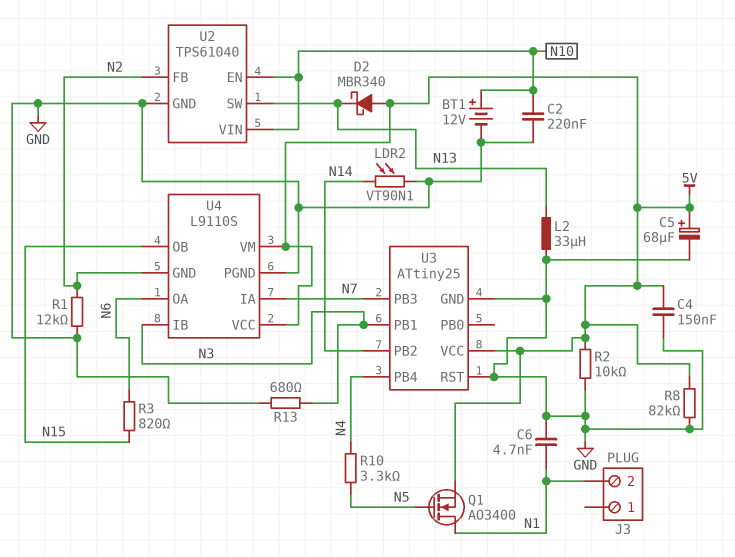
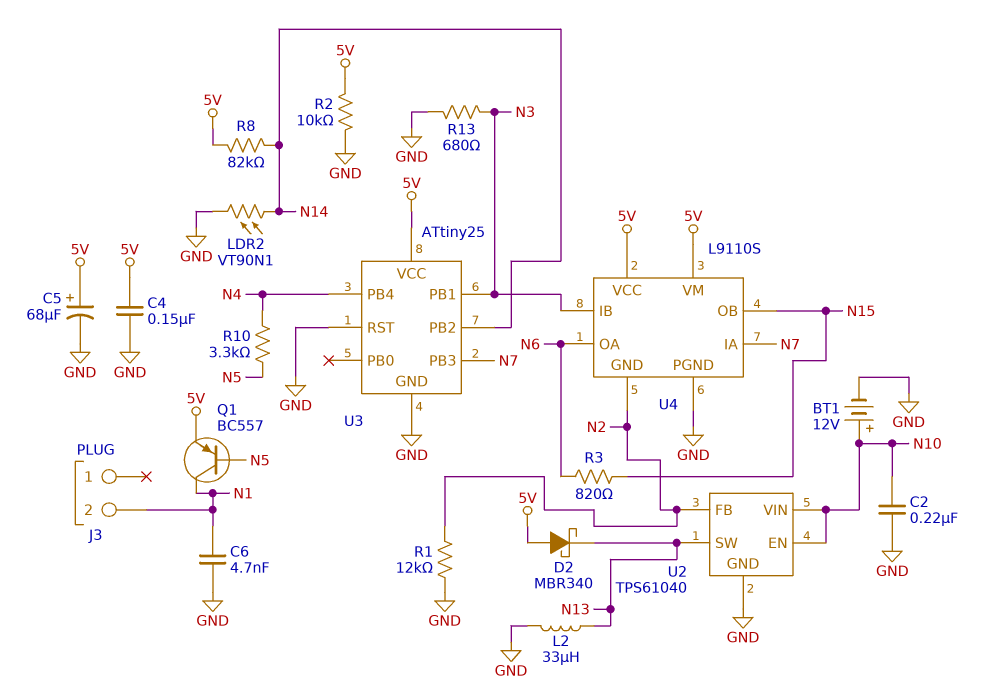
Q1: NMOS AO3400 (G N5, D N1, S 5V) -> PNP BC557 (B N5, C N1, E 5V)
R8: 82k (5V, GND) -> 82k (5V, N14)

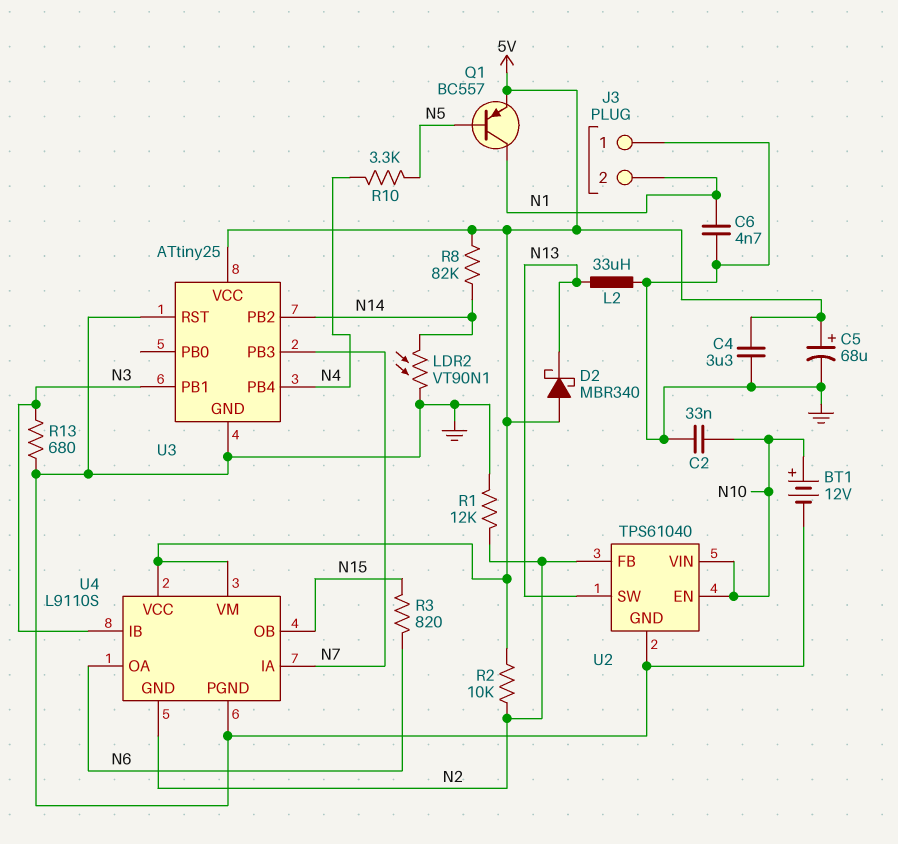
C2: 220nF (GND, N10) -> 33nF (GND, N10)
C4: 150nF (5V, GND) -> 3.3uF (5V, GND)
J3 pin 1: none -> GND
R2: 10k (5V, GND) -> 10k (5V, N2)

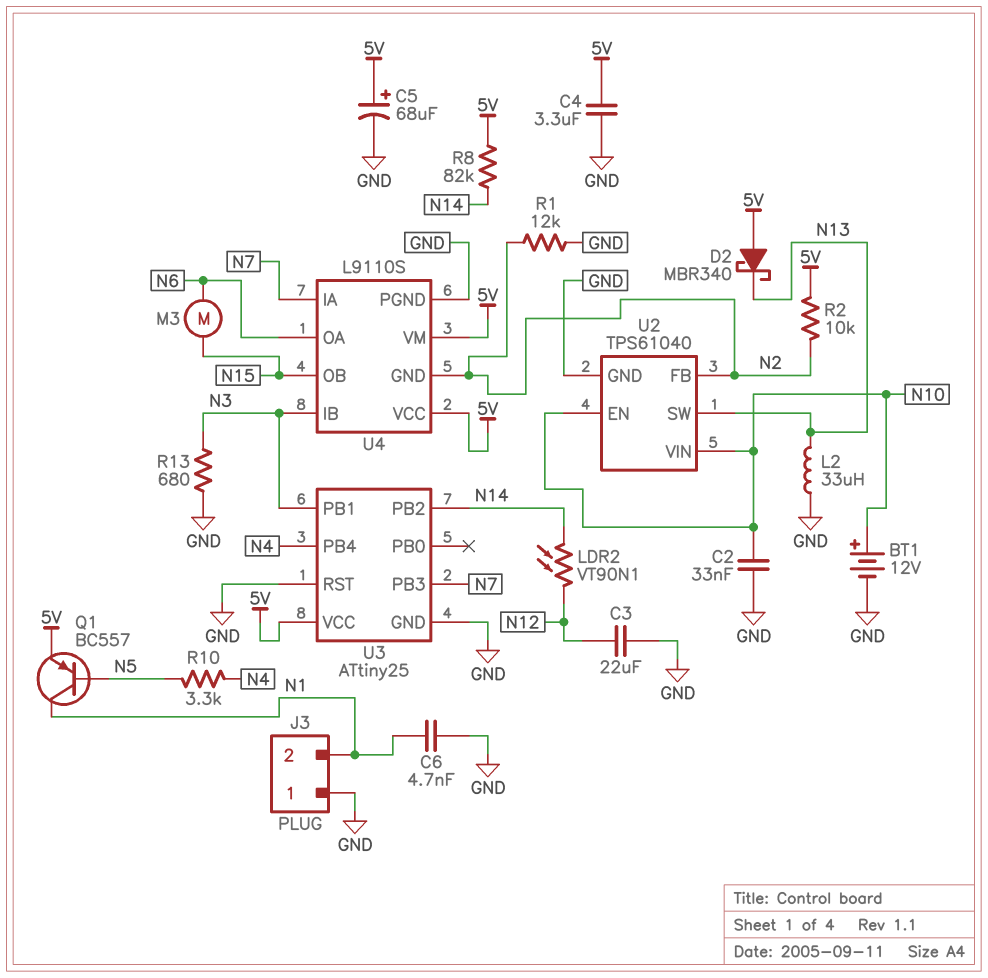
C3: none -> 22uF (GND, N12)
LDR2: VT90N1 (GND, N14) -> VT90N1 (N12, N14)
M3: none -> motor (N6, N15)
R3: 820 (N6, N15) -> none

